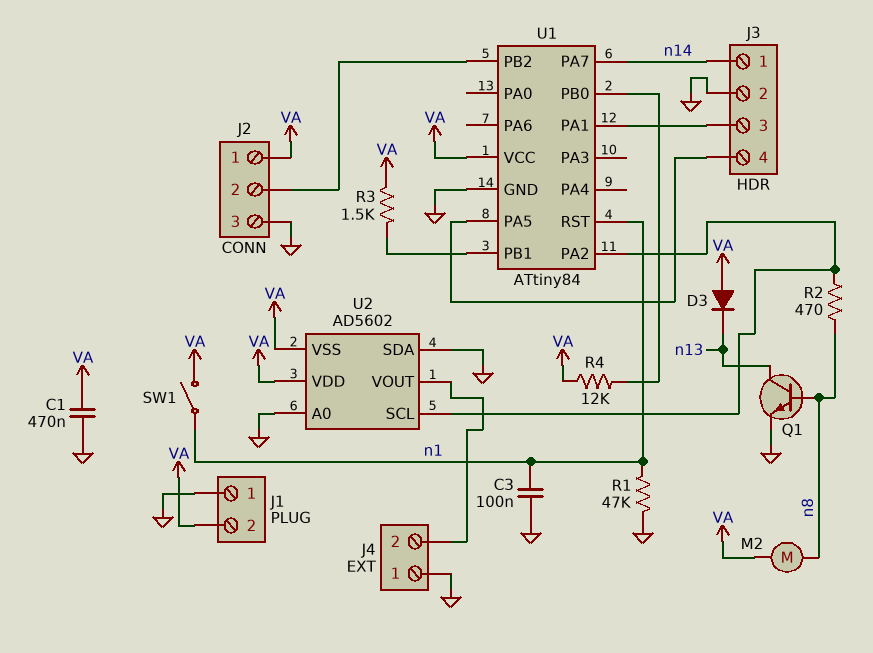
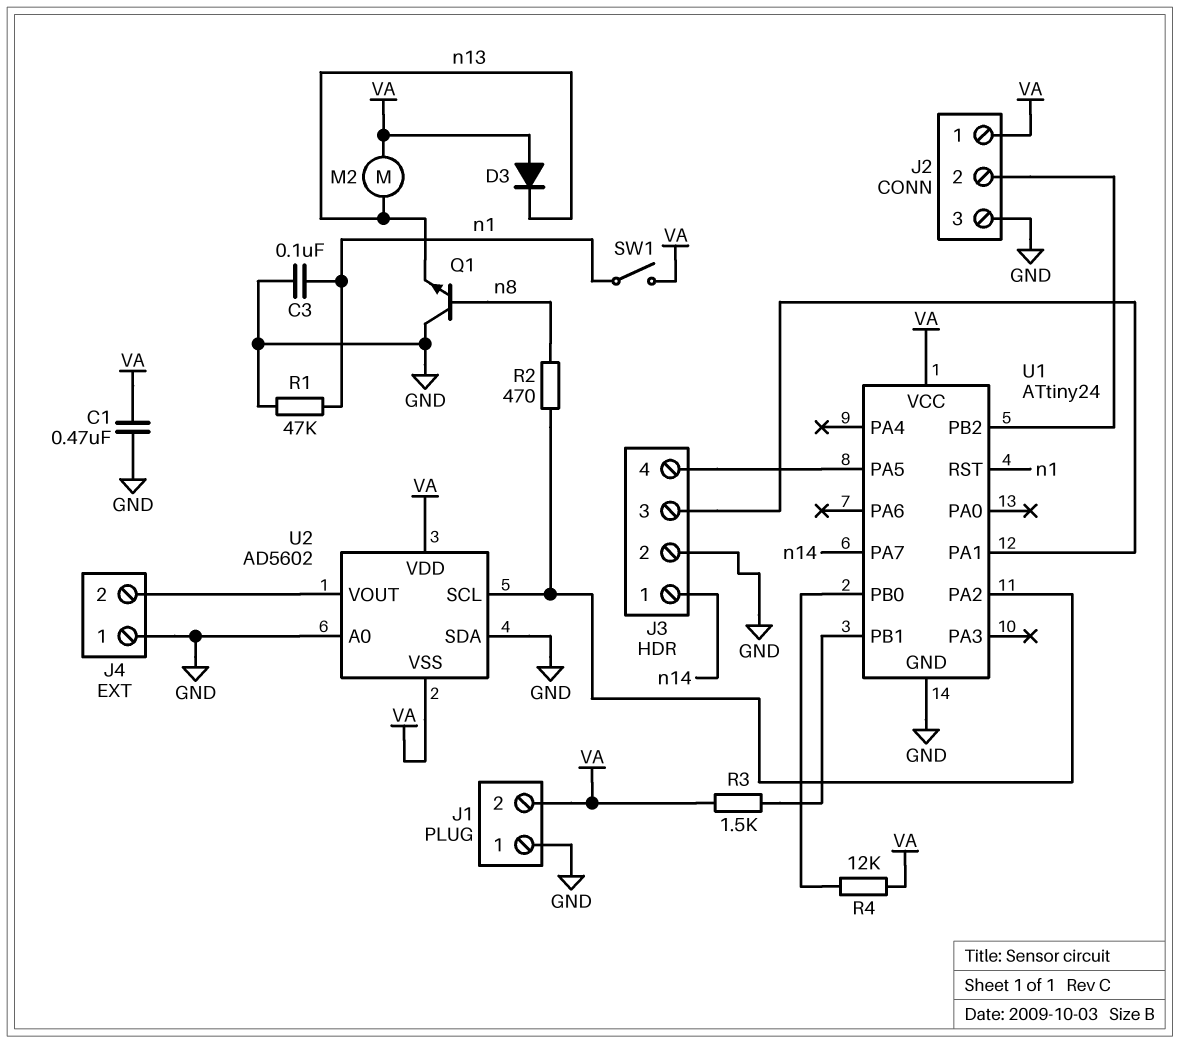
M2: motor (VA, n8) -> motor (VA, n13)
Q1: NPN (B n8, C n13, E GND) -> NPN (B n8, C GND, E n13)
U1: ATtiny84 -> ATtiny24

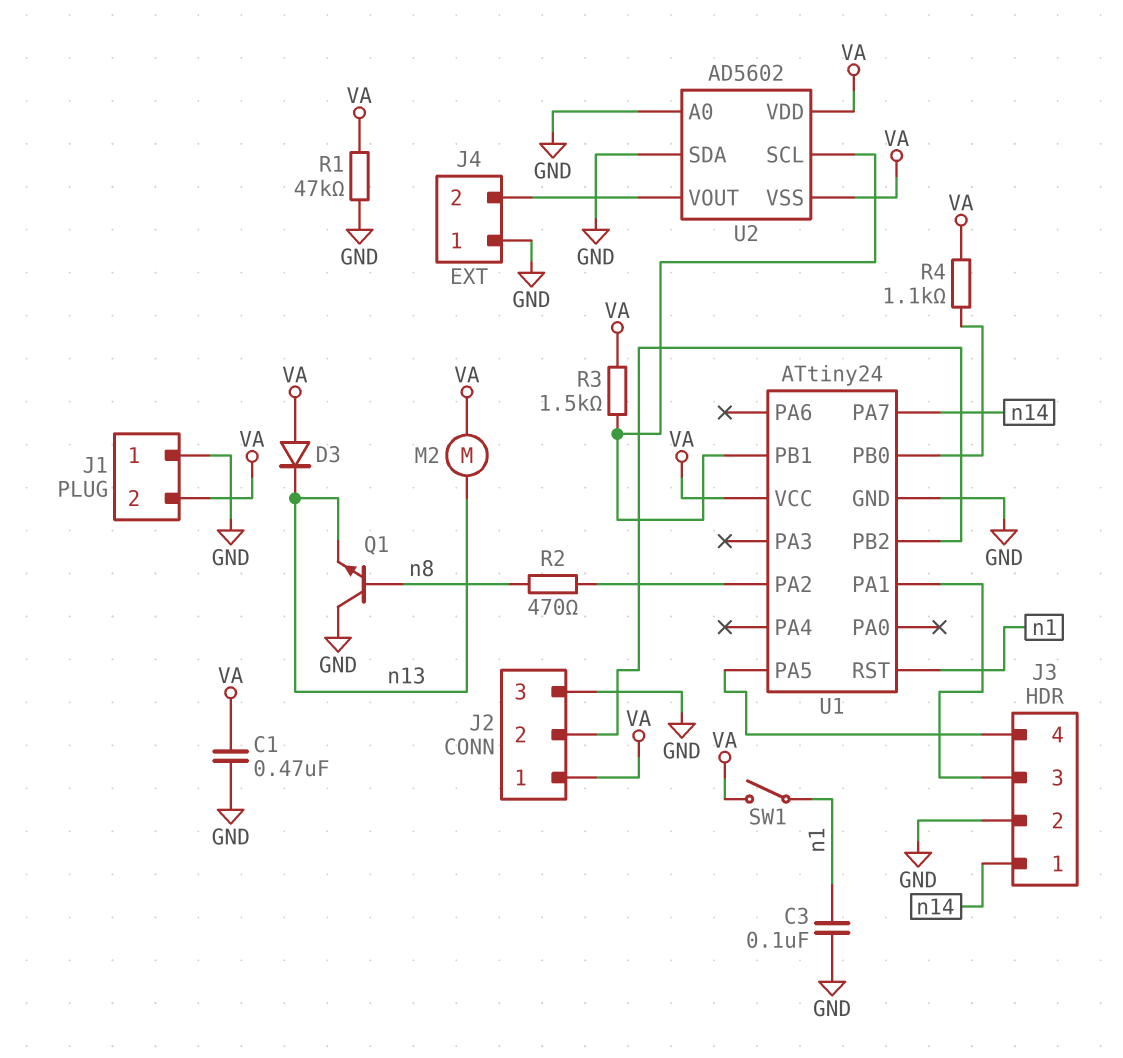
R1: 47k (GND, n1) -> 47k (GND, VA)
R4: 12k (U1/PB0, VA) -> 1.1k (U1/PB0, VA)
U2 pin SCL: U1/PA2 -> U1/PB1

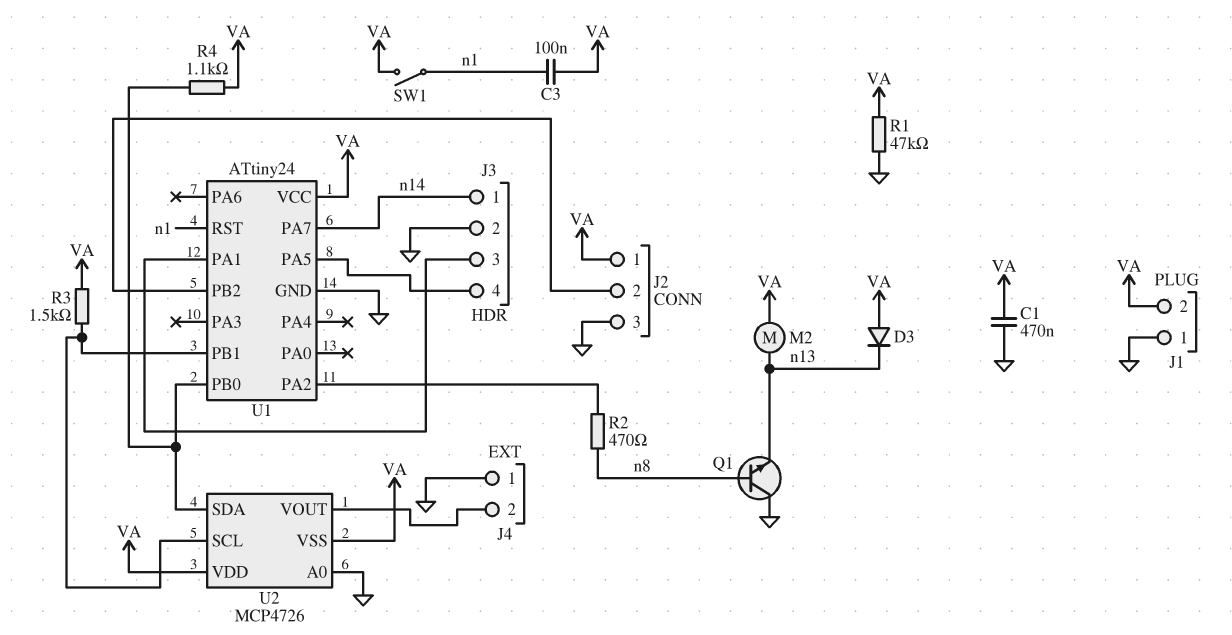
C3: 100nF (GND, n1) -> 100nF (VA, n1)
U2: AD5602 -> MCP4726
U2 pin SDA: GND -> U1/PB0

